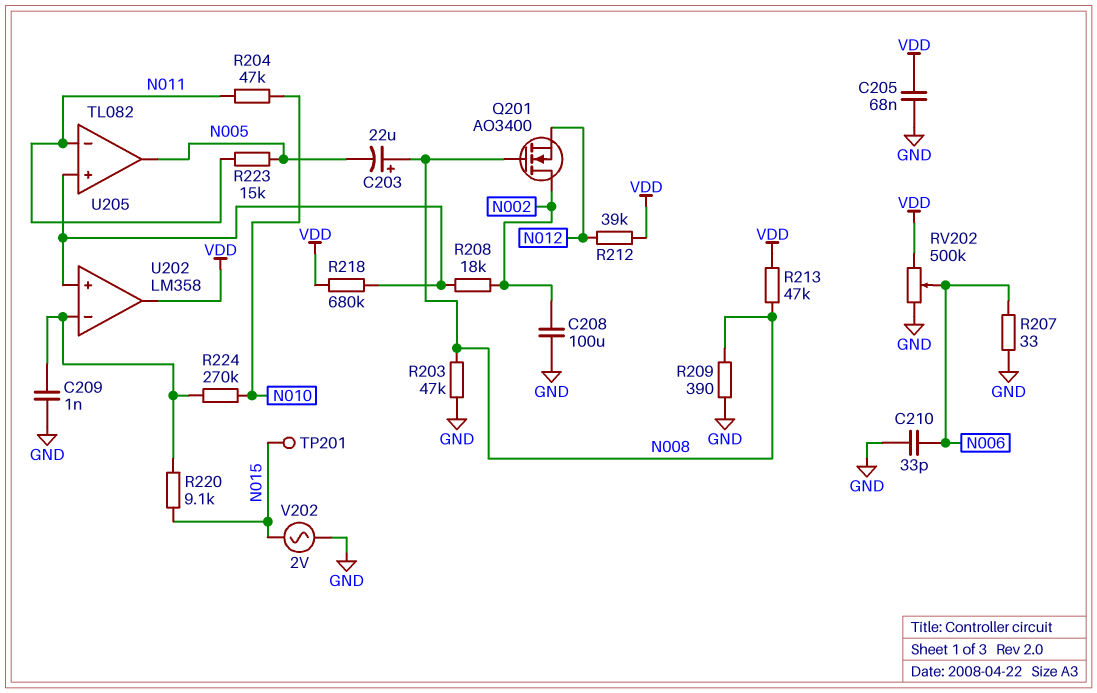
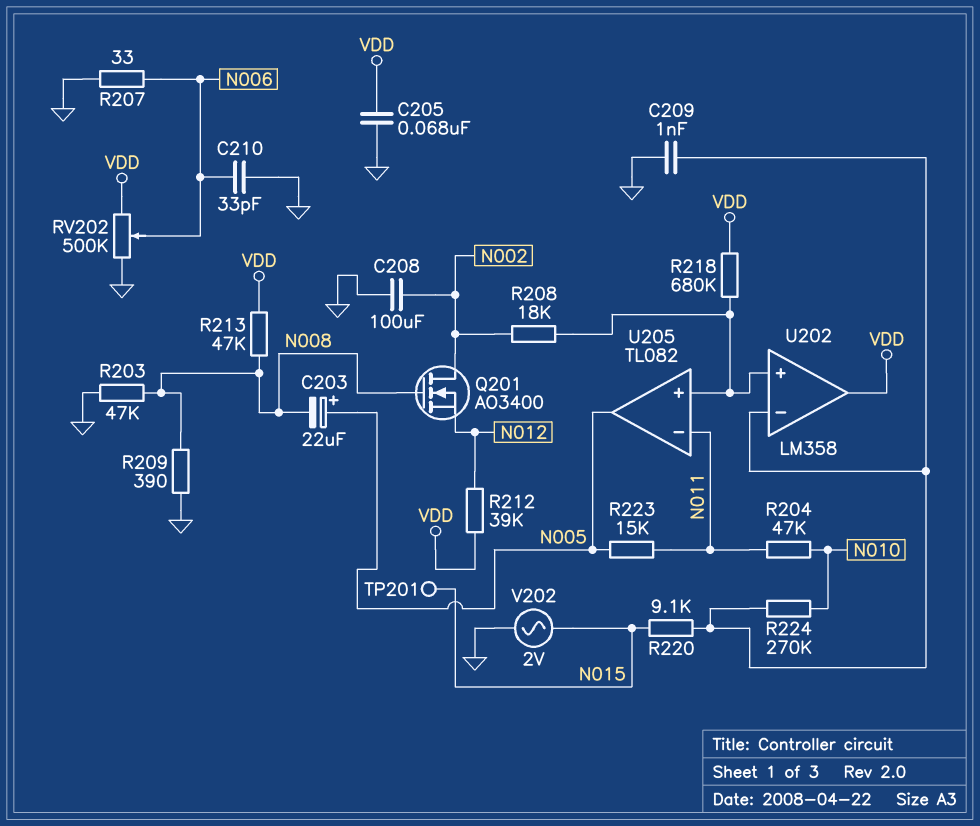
C203: 22uF (plus N008, minus N005) -> 22uF (plus N005, minus N008)

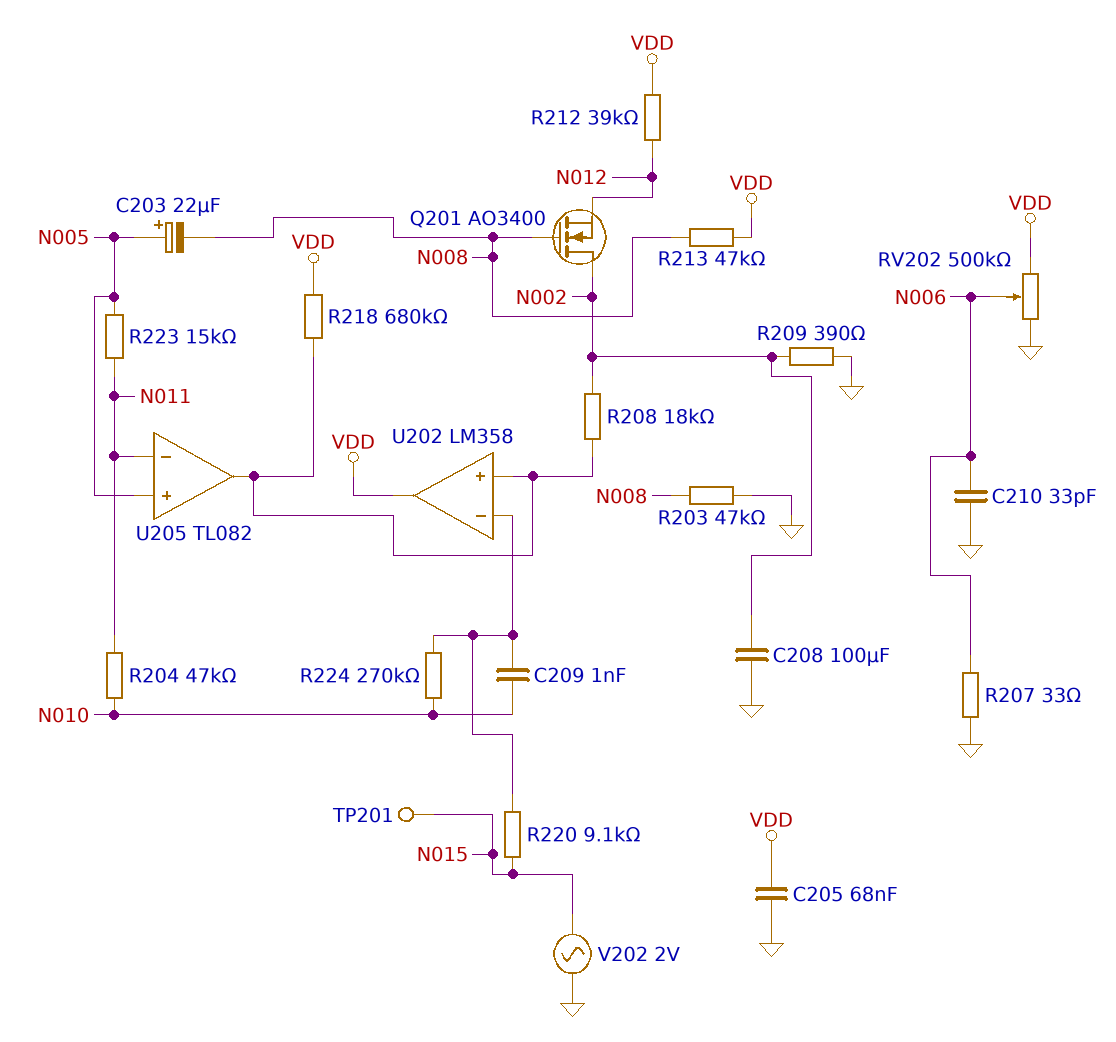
C209: 1nF (GND, U202/in-) -> 1nF (N010, U202/in-)
R209: 390 (GND, N008) -> 390 (GND, N002)
U205 pin in+: U202/in+ -> N005
U205 pin out: N005 -> U202/in+

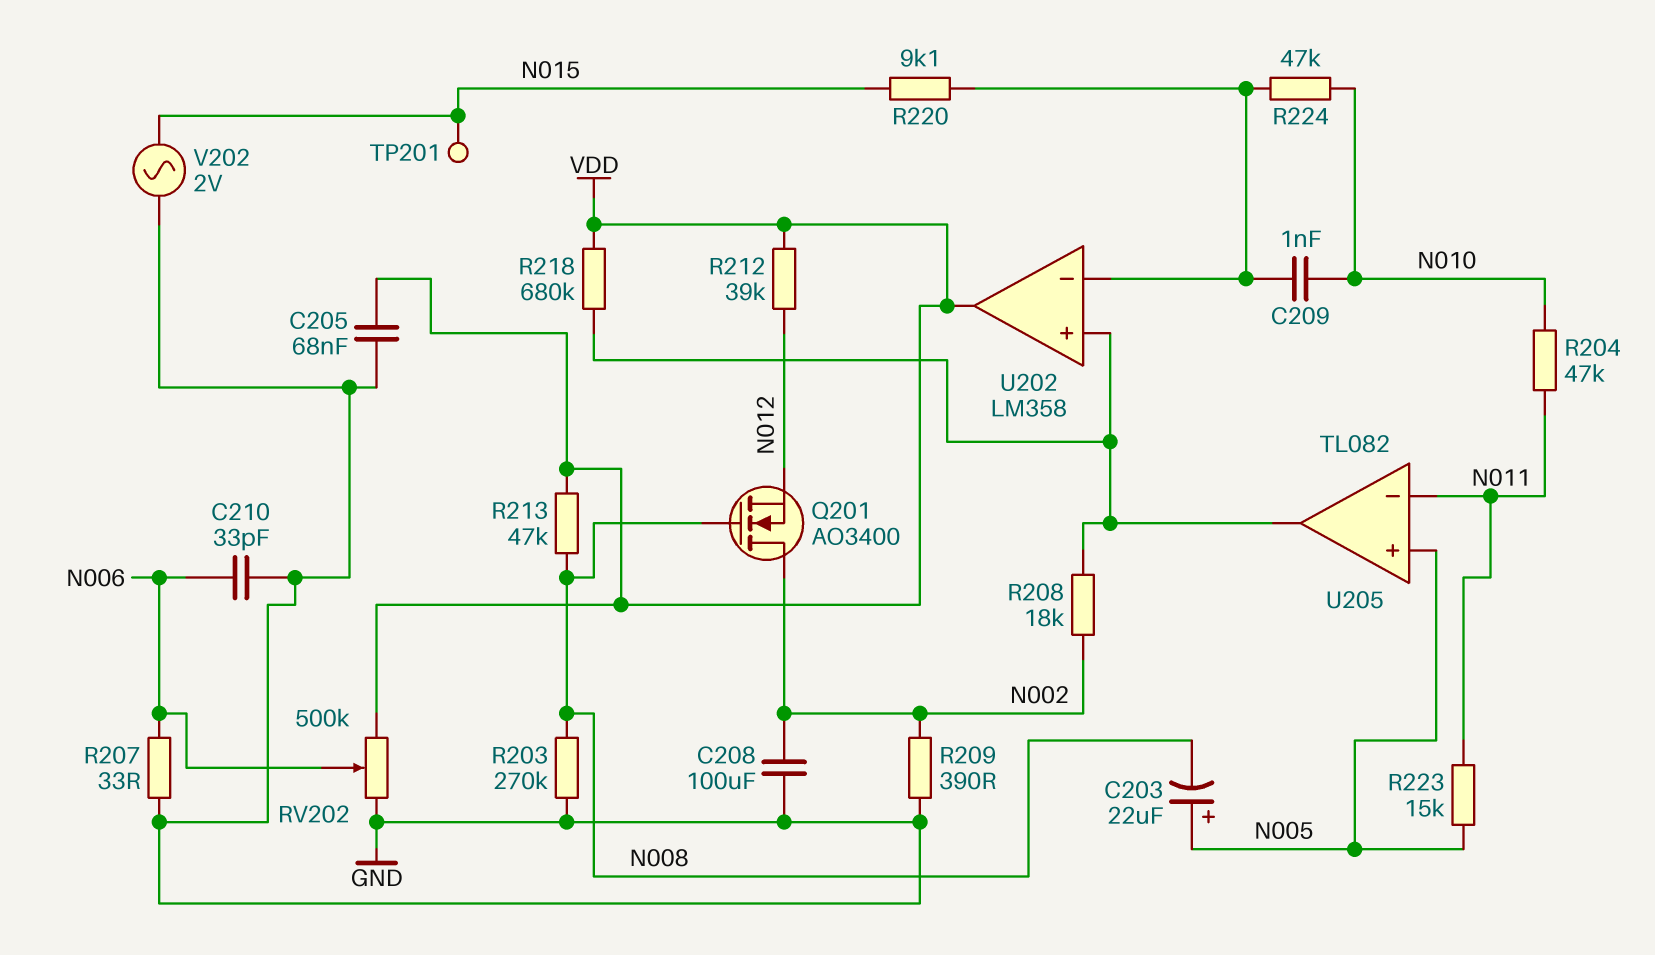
R203: 47k (GND, N008) -> 270k (GND, N008)
R224: 270k (N010, U202/in-) -> 47k (N010, U202/in-)

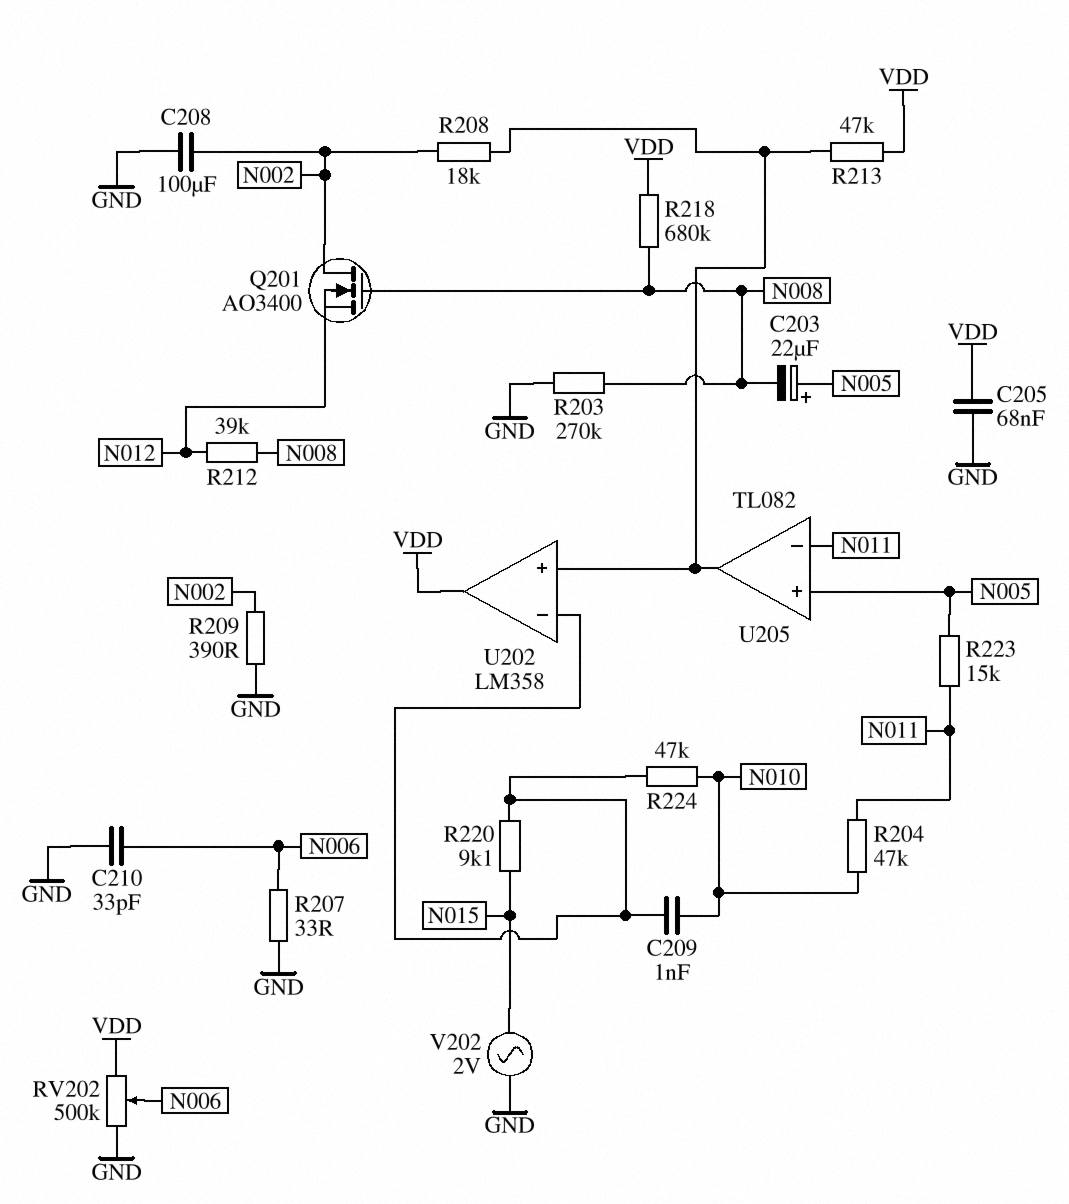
R212: 39k (N012, VDD) -> 39k (N008, N012)
R213: 47k (N008, VDD) -> 47k (U202/in+, VDD)
R218: 680k (U202/in+, VDD) -> 680k (N008, VDD)
TP201: test point (N015) -> none

